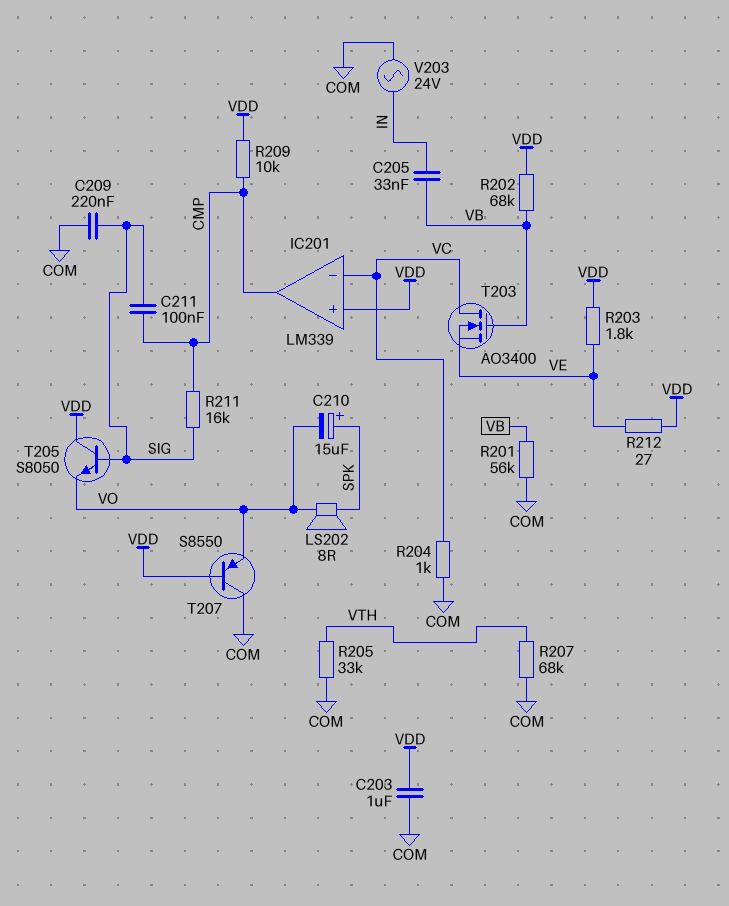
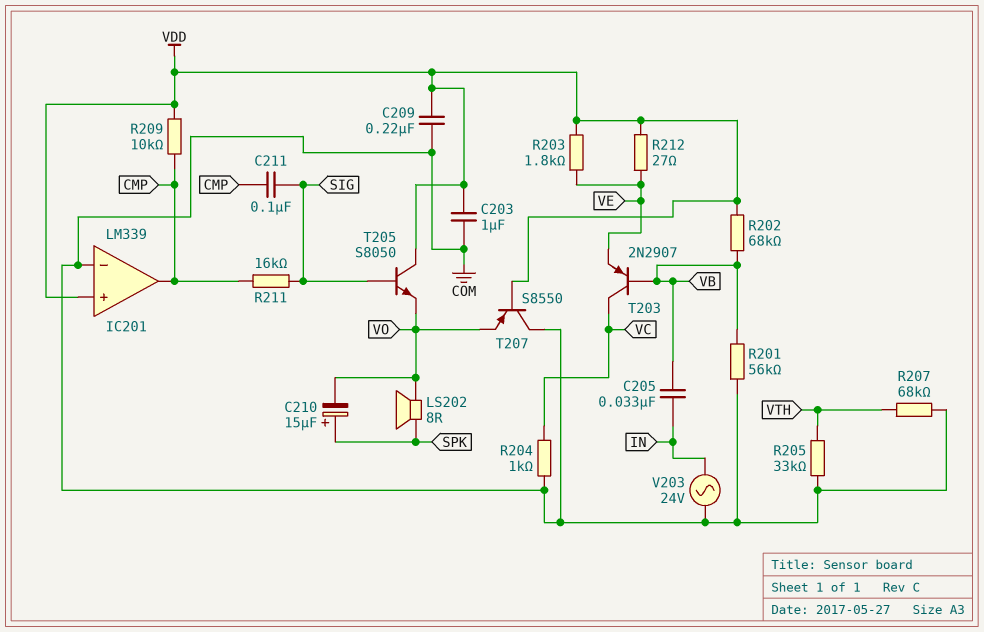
C209: 220nF (COM, SIG) -> 220nF (COM, VDD)
IC201 pin in-: VC -> COM
T203: NMOS AO3400 (G VB, D VC, S VE) -> PNP 2N2907 (B VB, C VC, E VE)

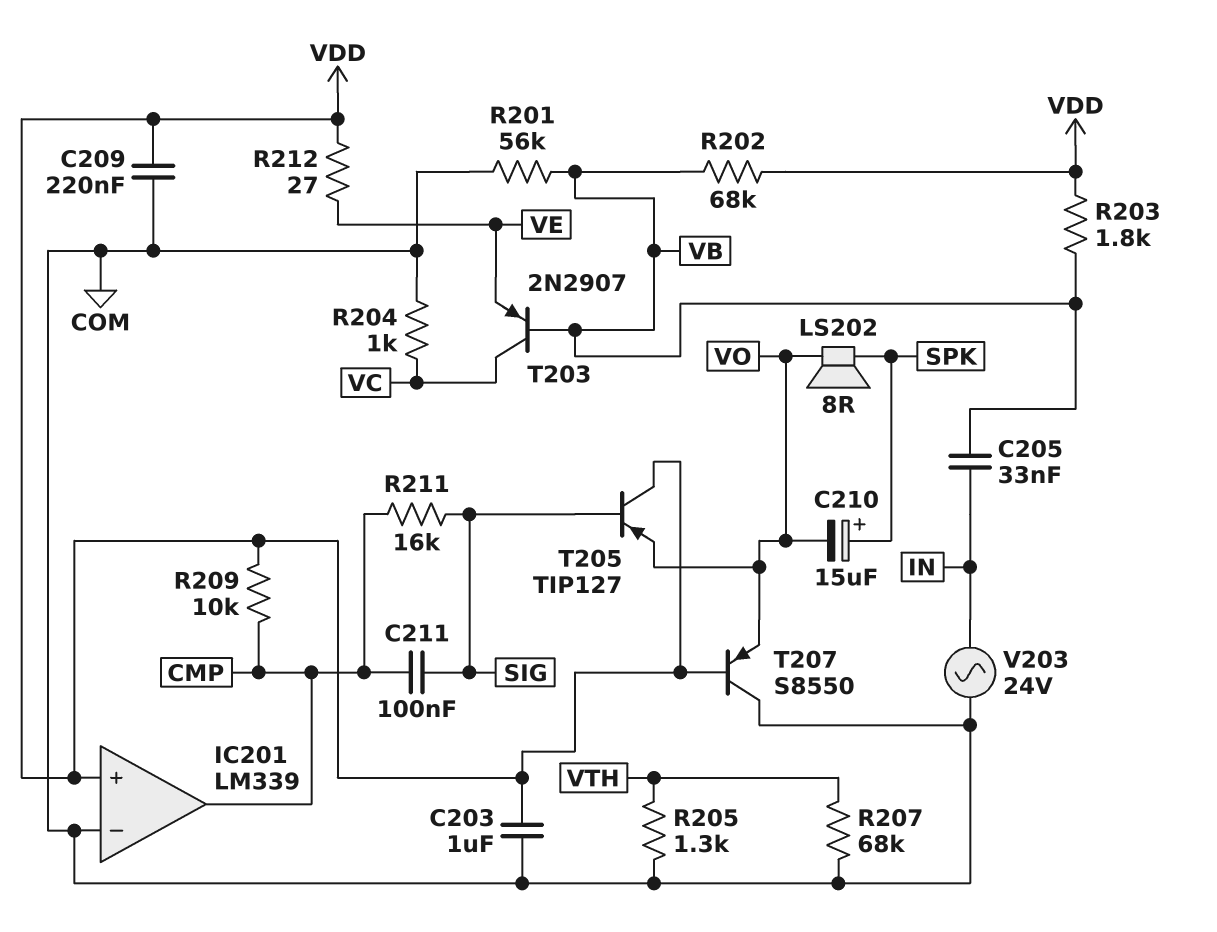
R203: 1.8k (VDD, VE) -> 1.8k (VB, VDD)
R205: 33k (COM, VTH) -> 1.3k (COM, VTH)
T205: NPN S8050 (B SIG, C VDD, E VO) -> PNP TIP127 (B SIG, C VDD, E VO)

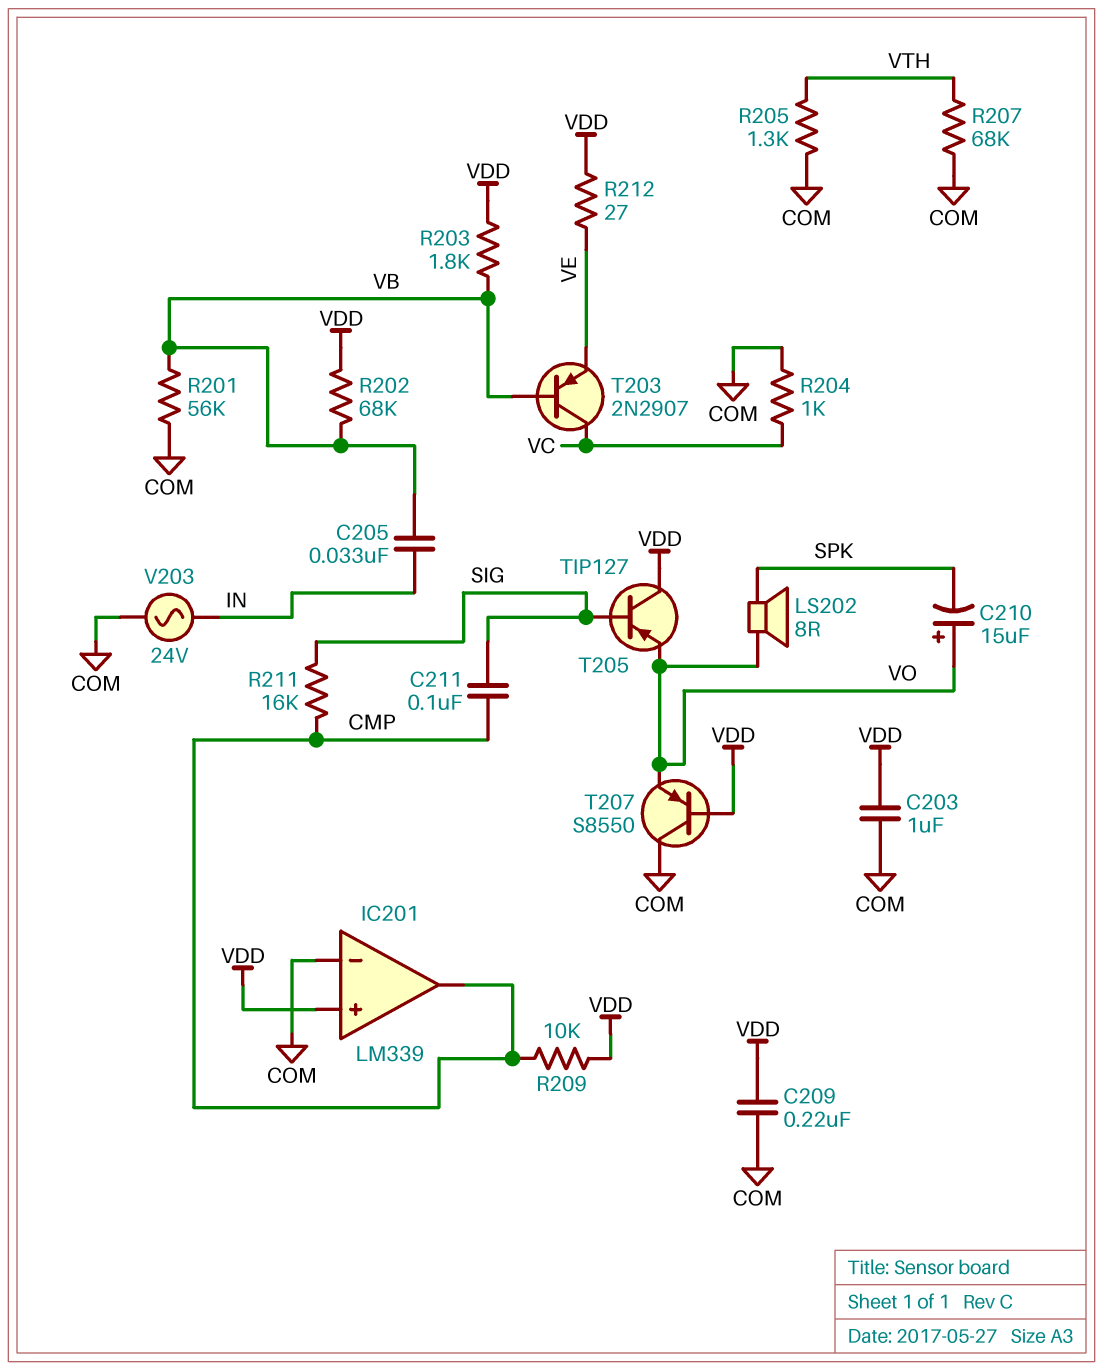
C210: 15uF (plus SPK, minus VO) -> 15uF (plus VO, minus SPK)

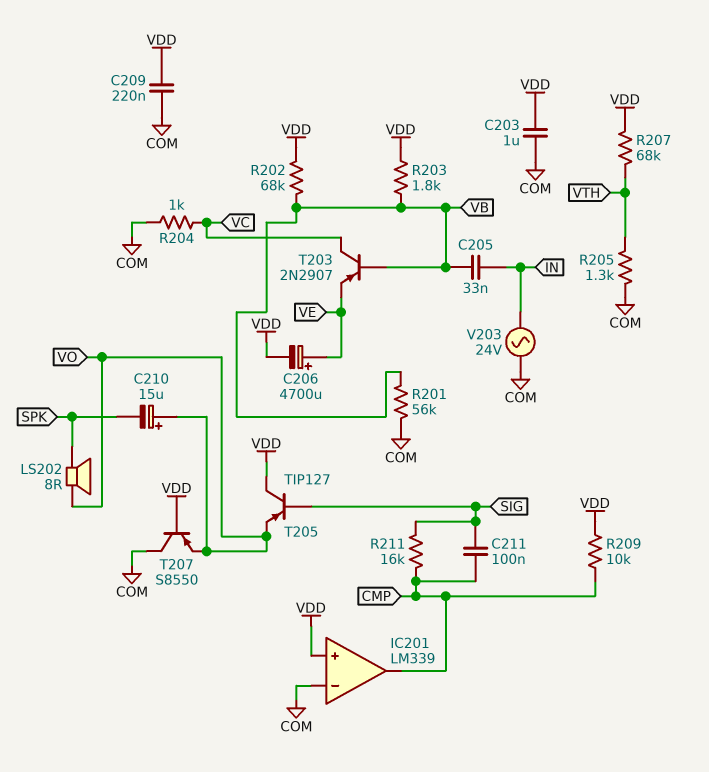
C206: none -> 4700uF (plus VE, minus VDD)
R207: 68k (COM, VTH) -> 68k (VDD, VTH)
R212: 27 (VDD, VE) -> none

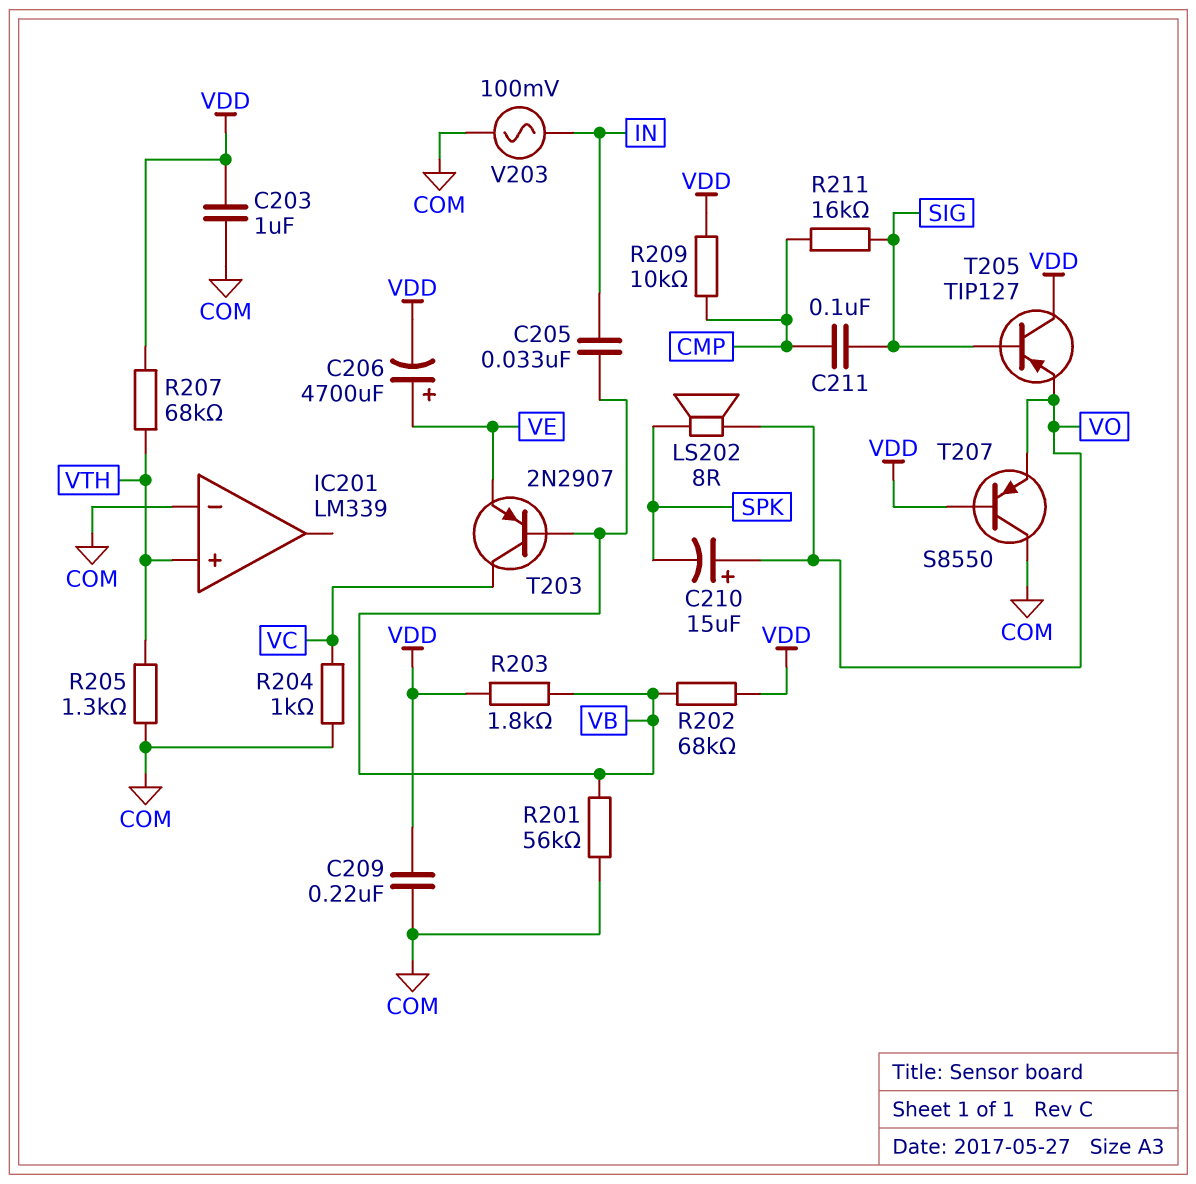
IC201 pin in+: VDD -> VTH
IC201 pin out: CMP -> none
V203: AC 24V (COM, IN) -> AC 100mV (COM, IN)

